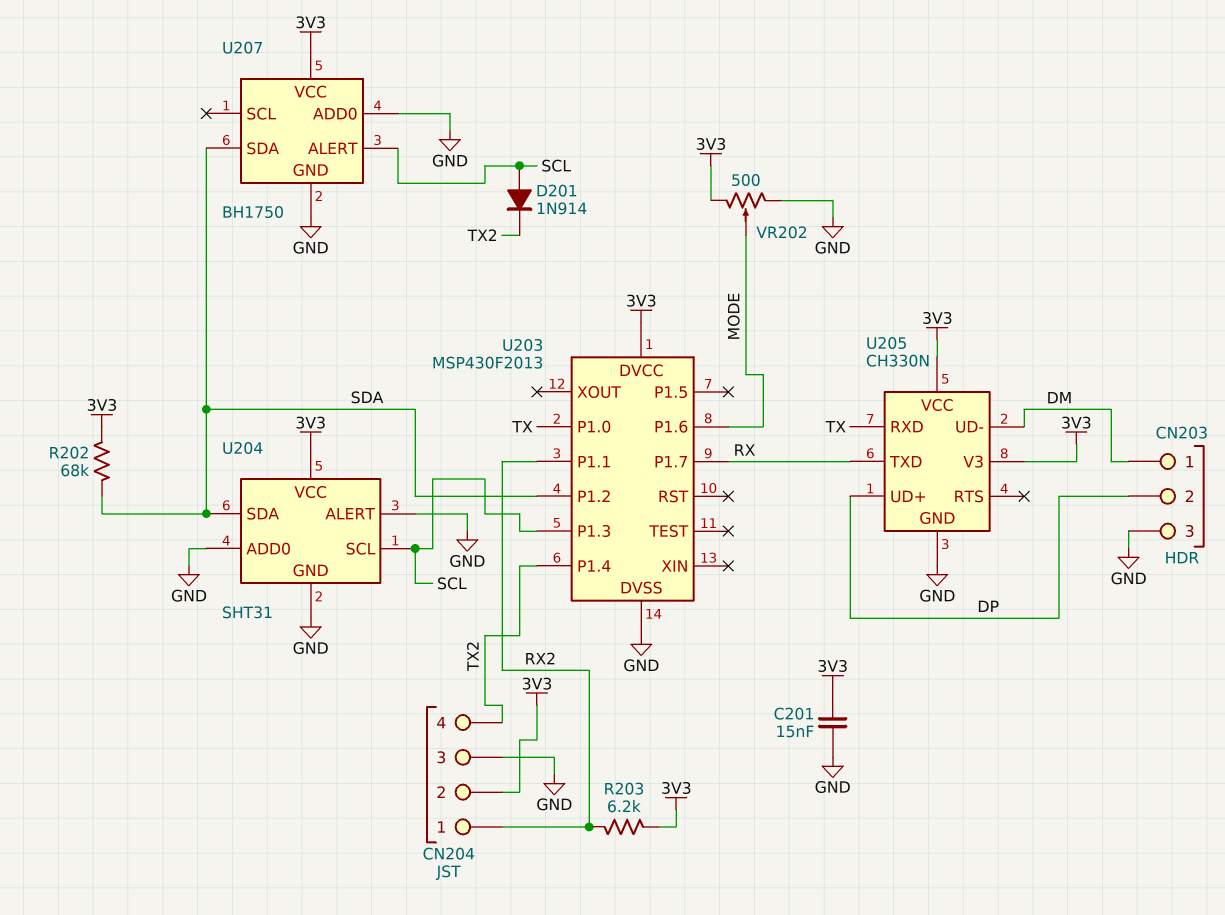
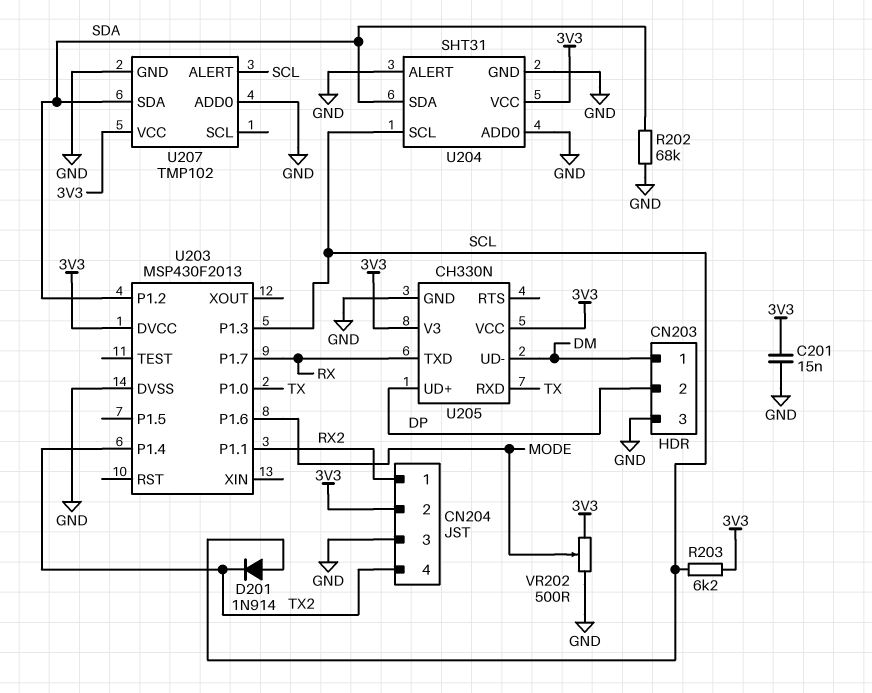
R202: 68k (3V3, SDA) -> 68k (GND, SDA)
R203: 6.2k (3V3, RX2) -> 6.2k (3V3, SCL)
U207: BH1750 -> TMP102

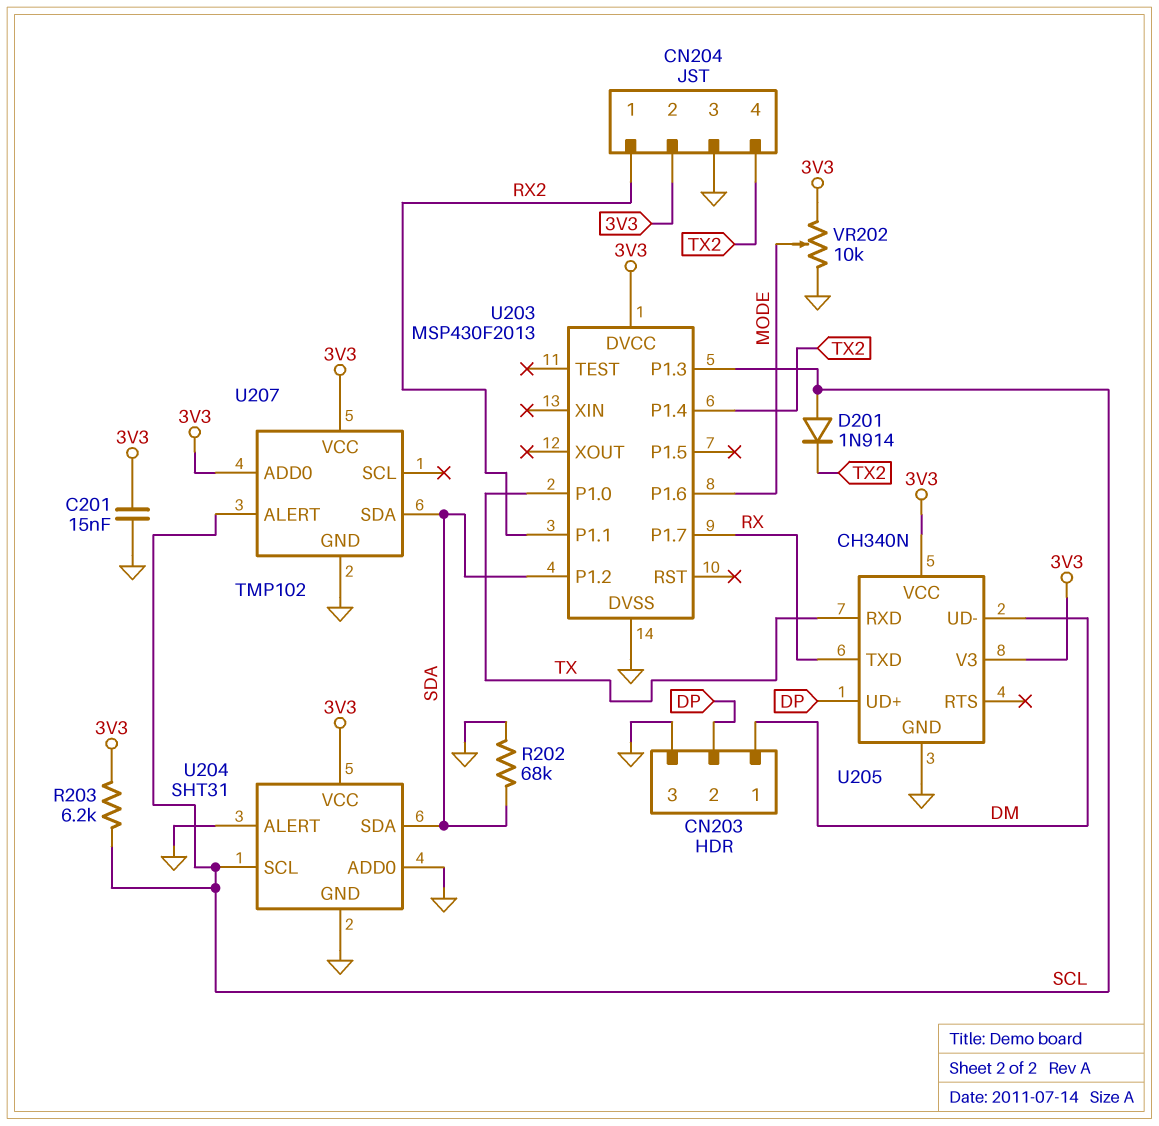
U205: CH330N -> CH340N
U207 pin ADD0: GND -> 3V3
VR202: 500 (3V3, GND, wiper MODE) -> 10k (3V3, GND, wiper MODE)

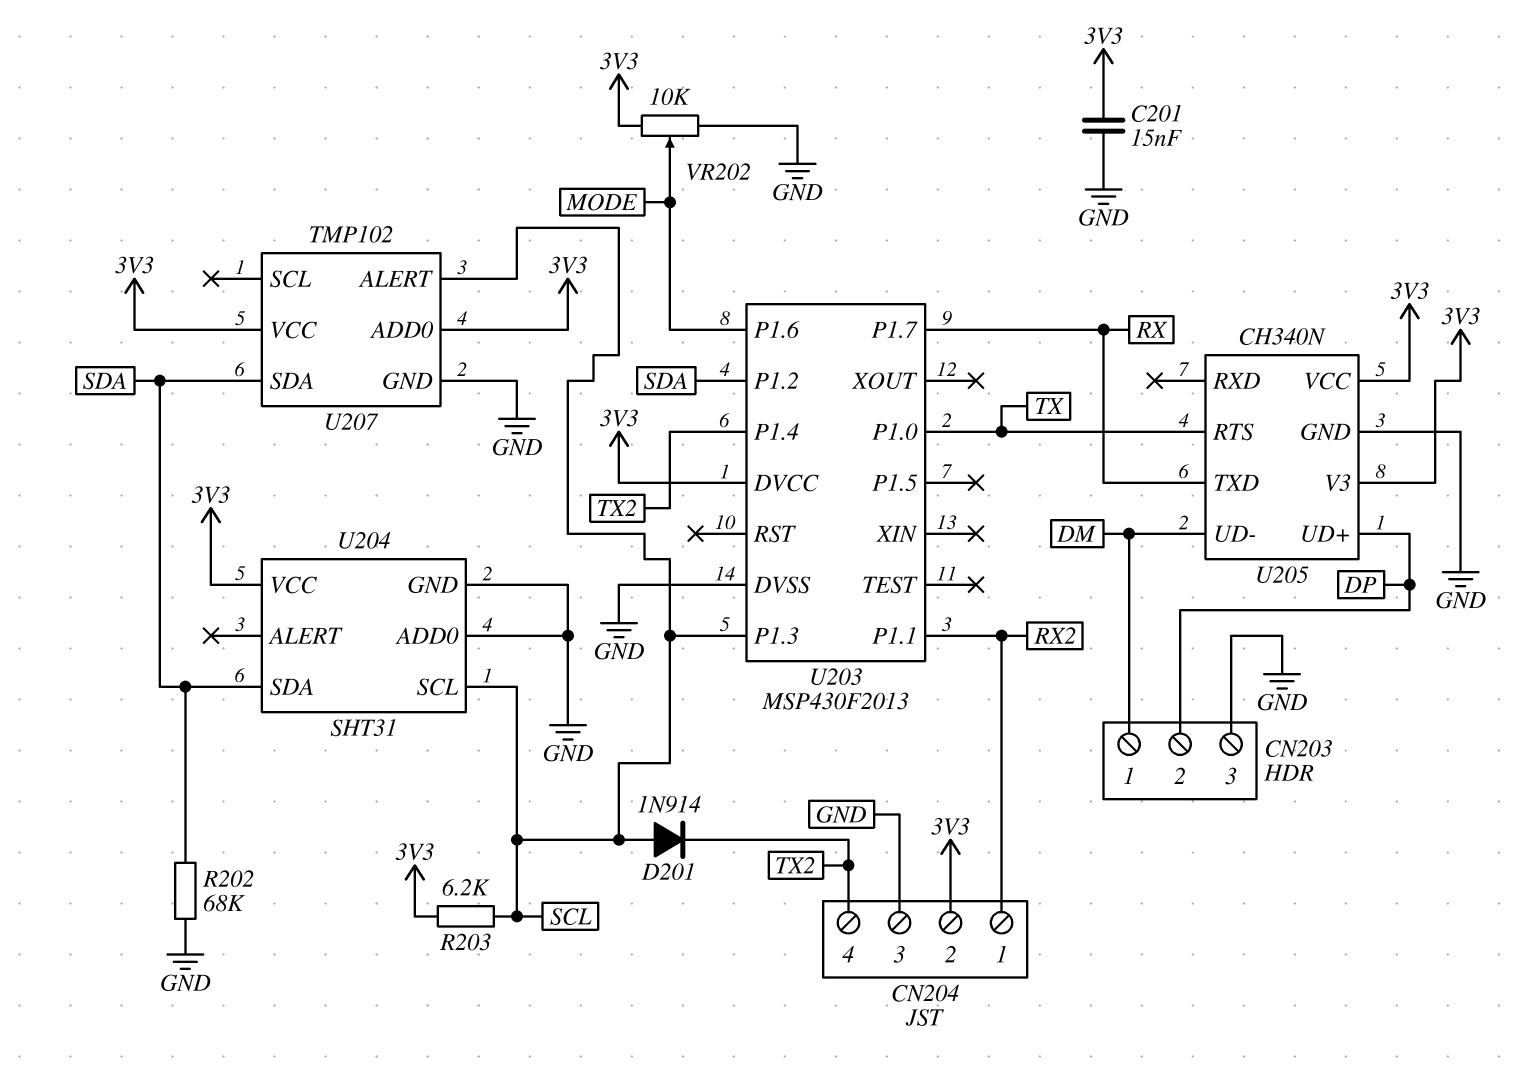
U204 pin ALERT: GND -> none
U205 pin RTS: none -> TX
U205 pin RXD: TX -> none

